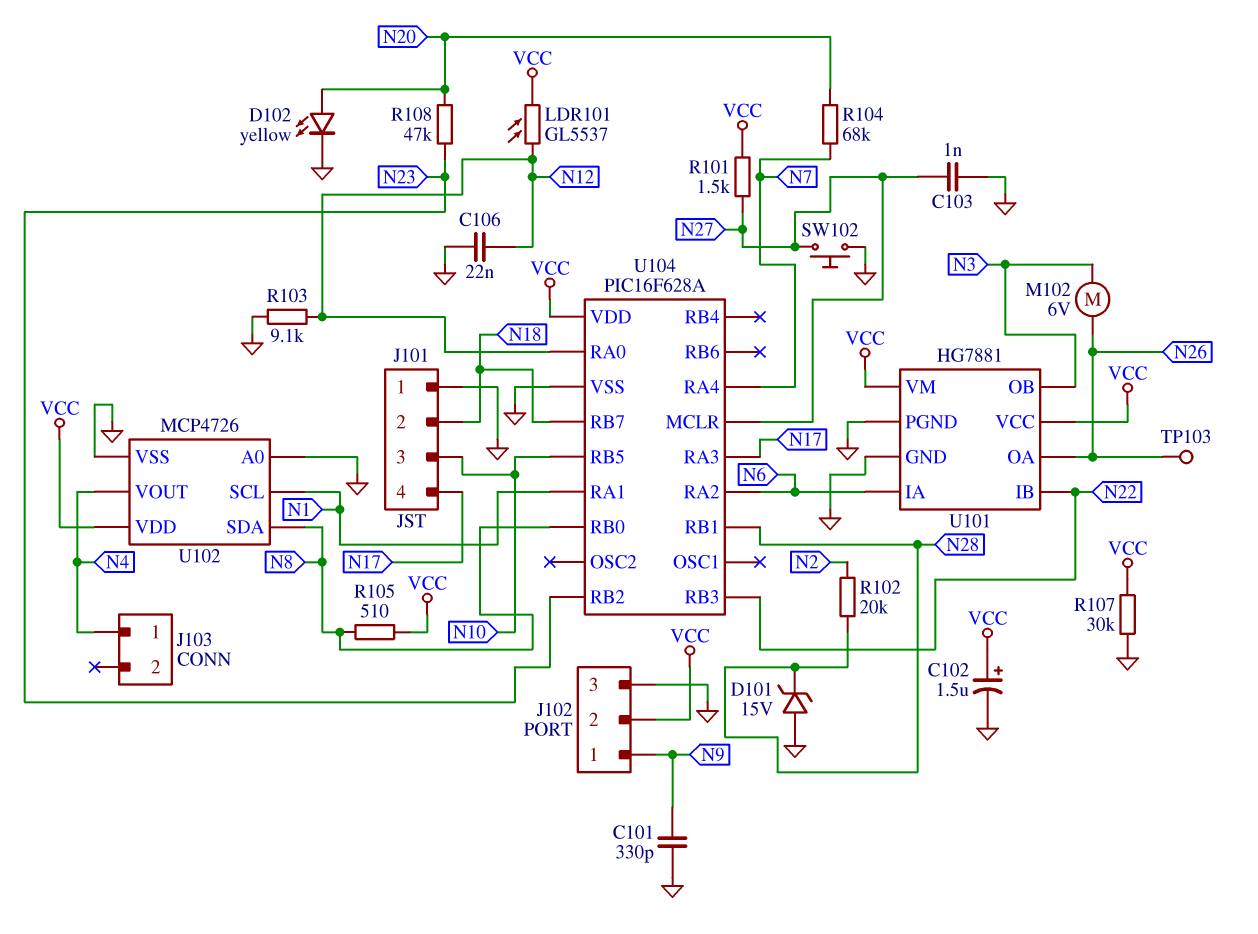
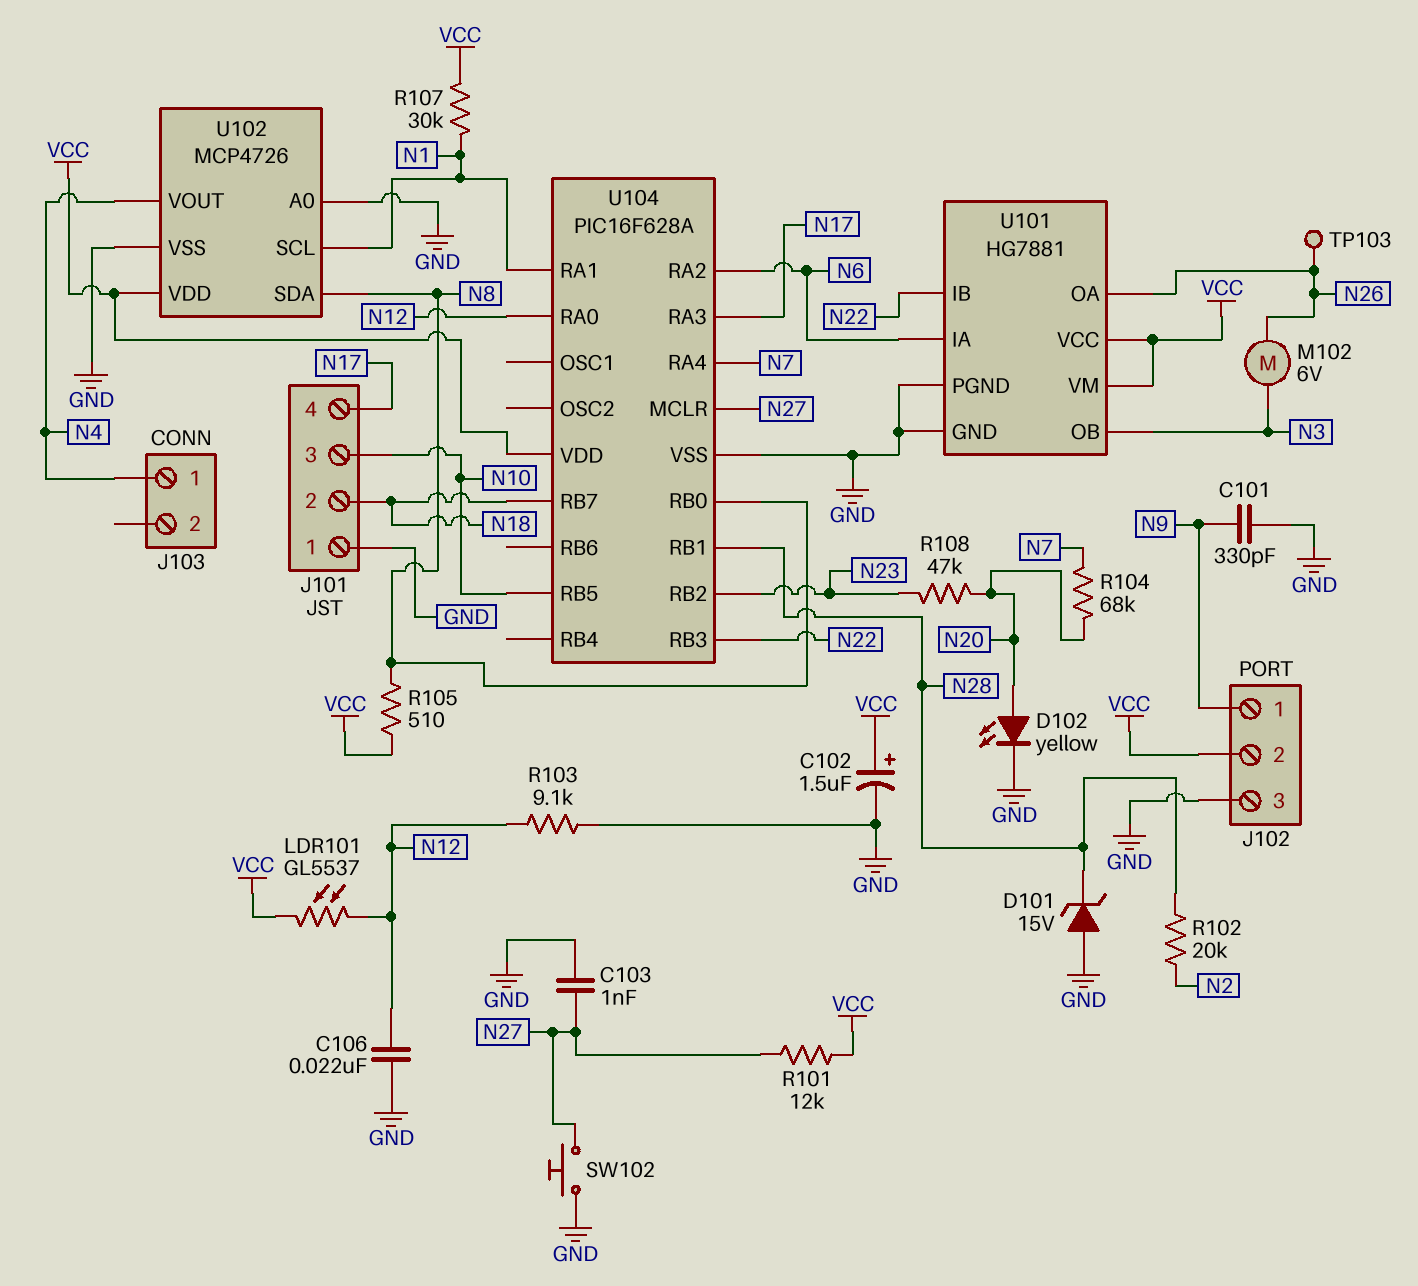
R101: 1.5k (N27, VCC) -> 12k (N27, VCC)
R107: 30k (GND, VCC) -> 30k (N1, VCC)

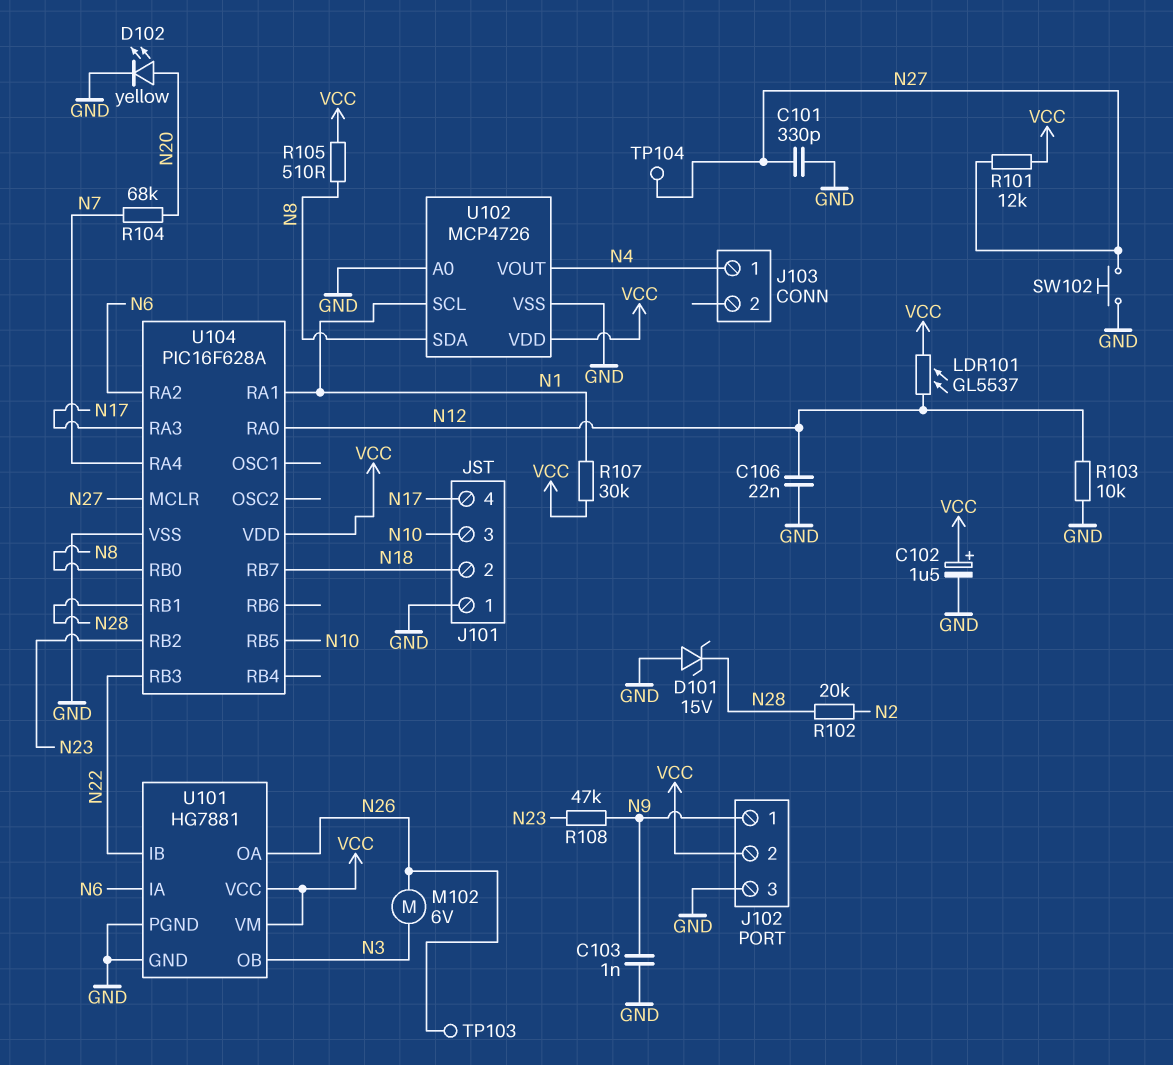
C101: 330pF (GND, N9) -> 330pF (GND, N27)
C103: 1nF (GND, N27) -> 1nF (GND, N9)
R103: 9.1k (GND, N12) -> 10k (GND, N12)
R108: 47k (N20, N23) -> 47k (N9, N23)
TP104: none -> test point (N27)

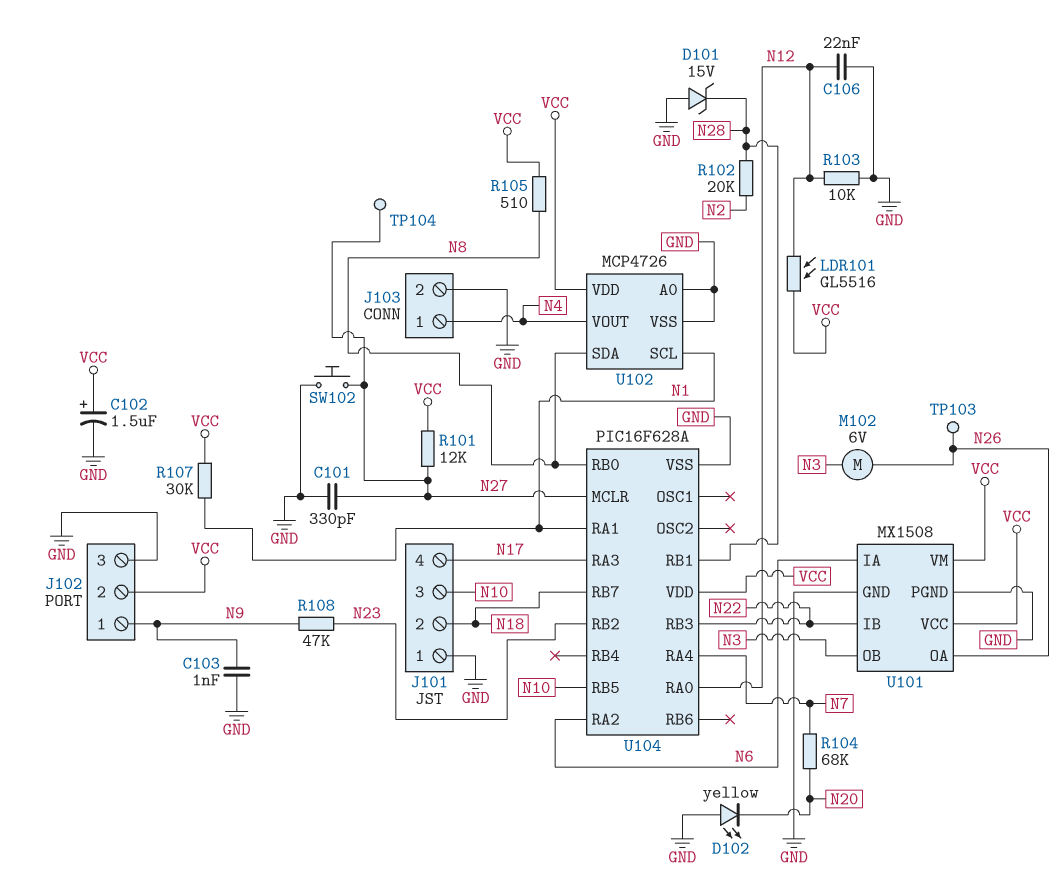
D102: LED yellow (A N20, K GND) -> LED yellow (A GND, K N20)
J103 pin 2: none -> GND
LDR101: GL5537 (N12, VCC) -> GL5516 (N12, VCC)
U101: HG7881 -> MX1508

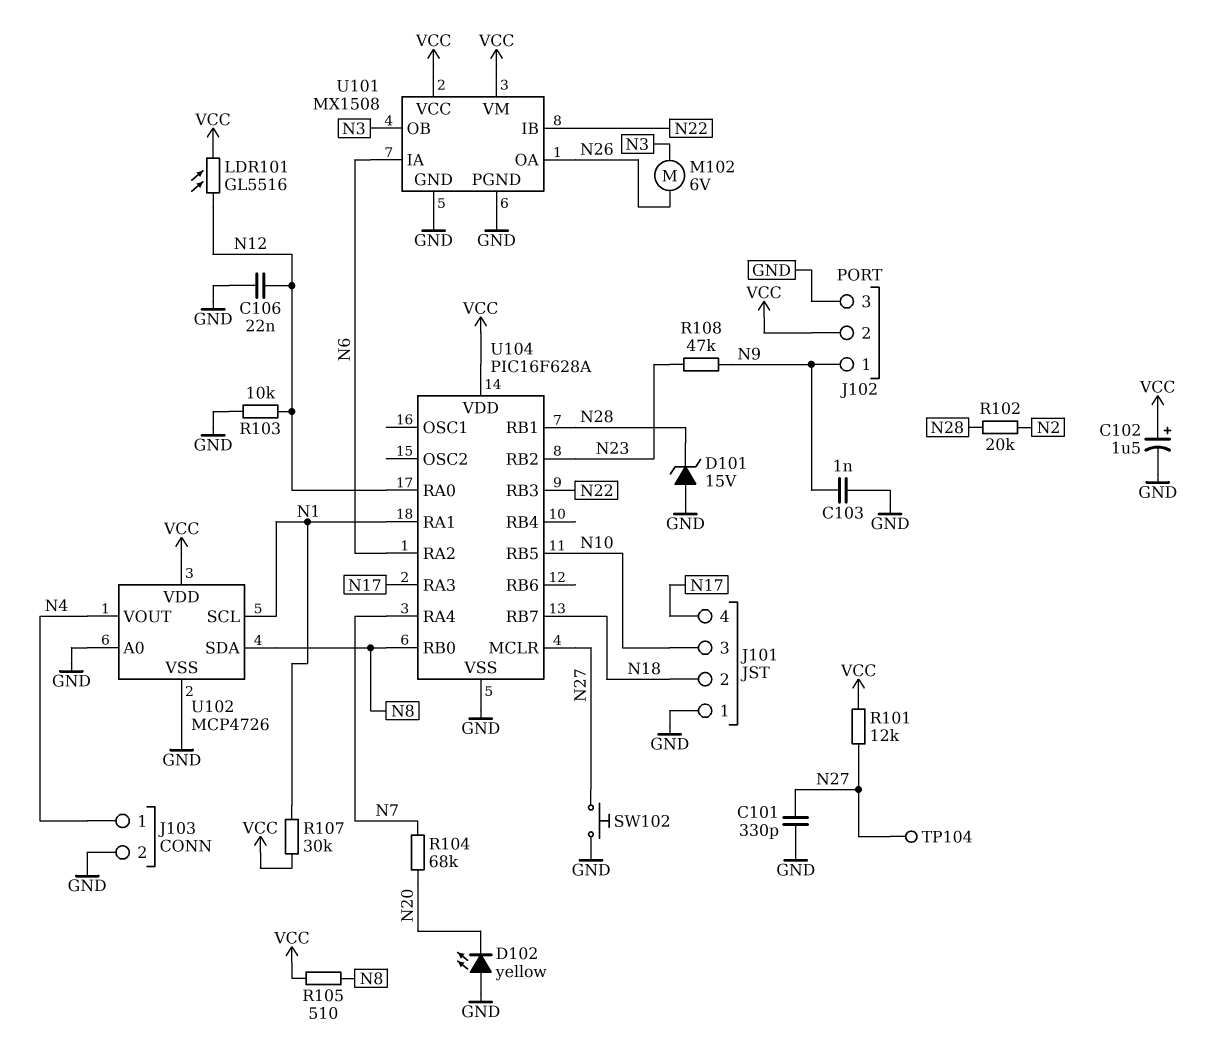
TP103: test point (N26) -> none

